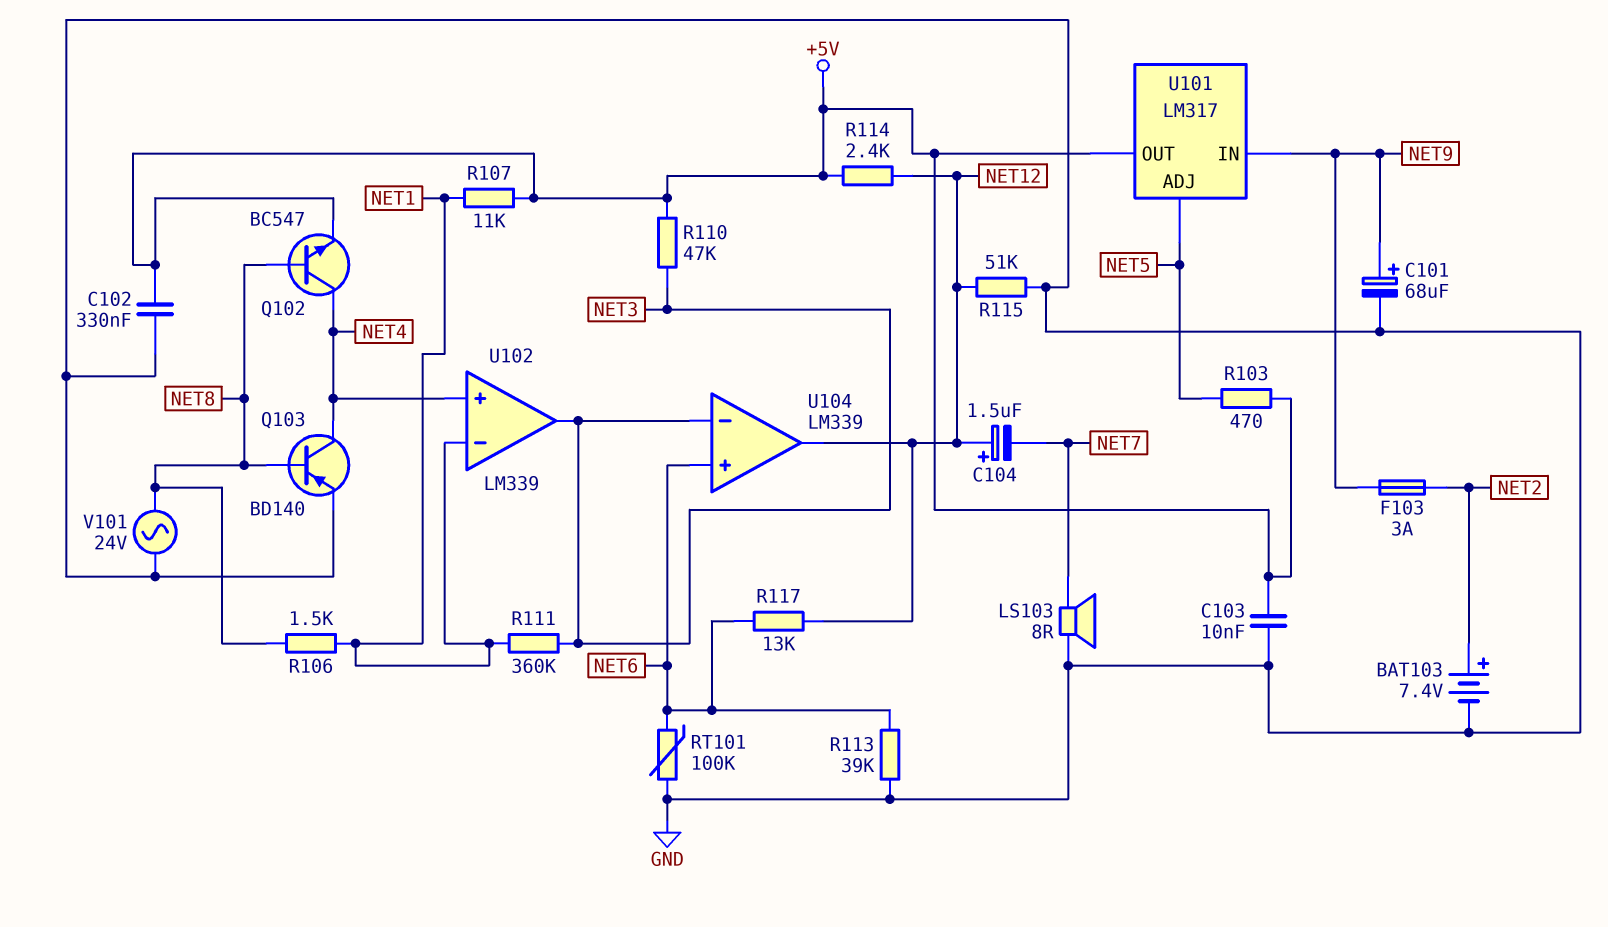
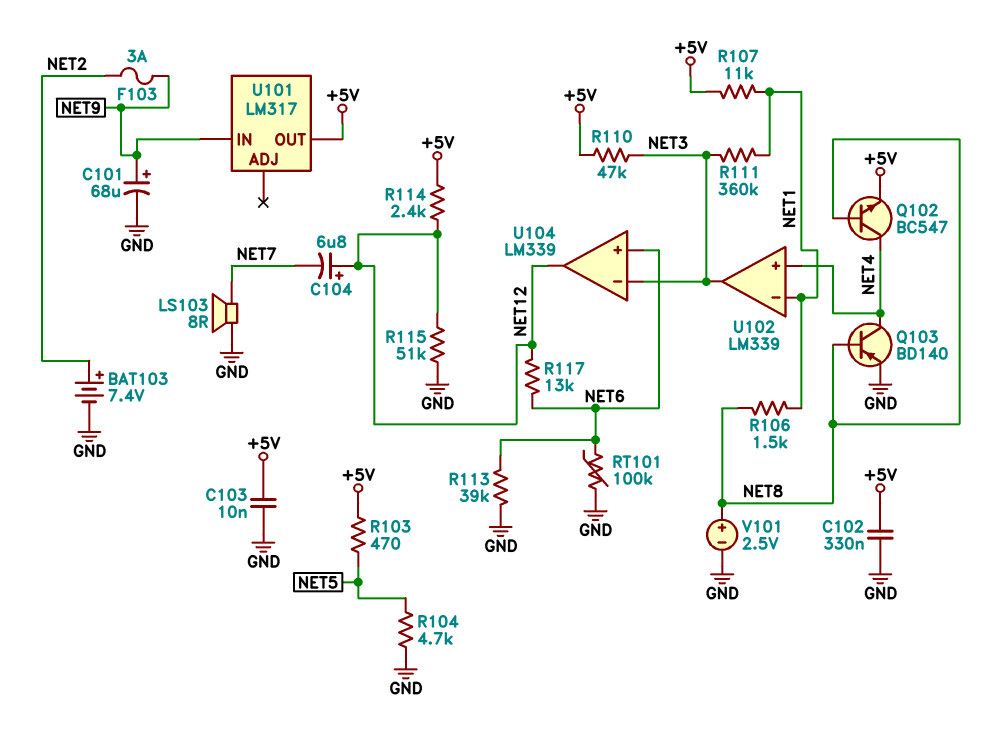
C104: 1.5uF (plus NET12, minus NET7) -> 6.8uF (plus NET12, minus NET7)
R104: none -> 4.7k (GND, NET5)
U101 pin ADJ: NET5 -> none
V101: AC 24V (GND, NET8) -> 2.5V (plus NET8, minus GND)

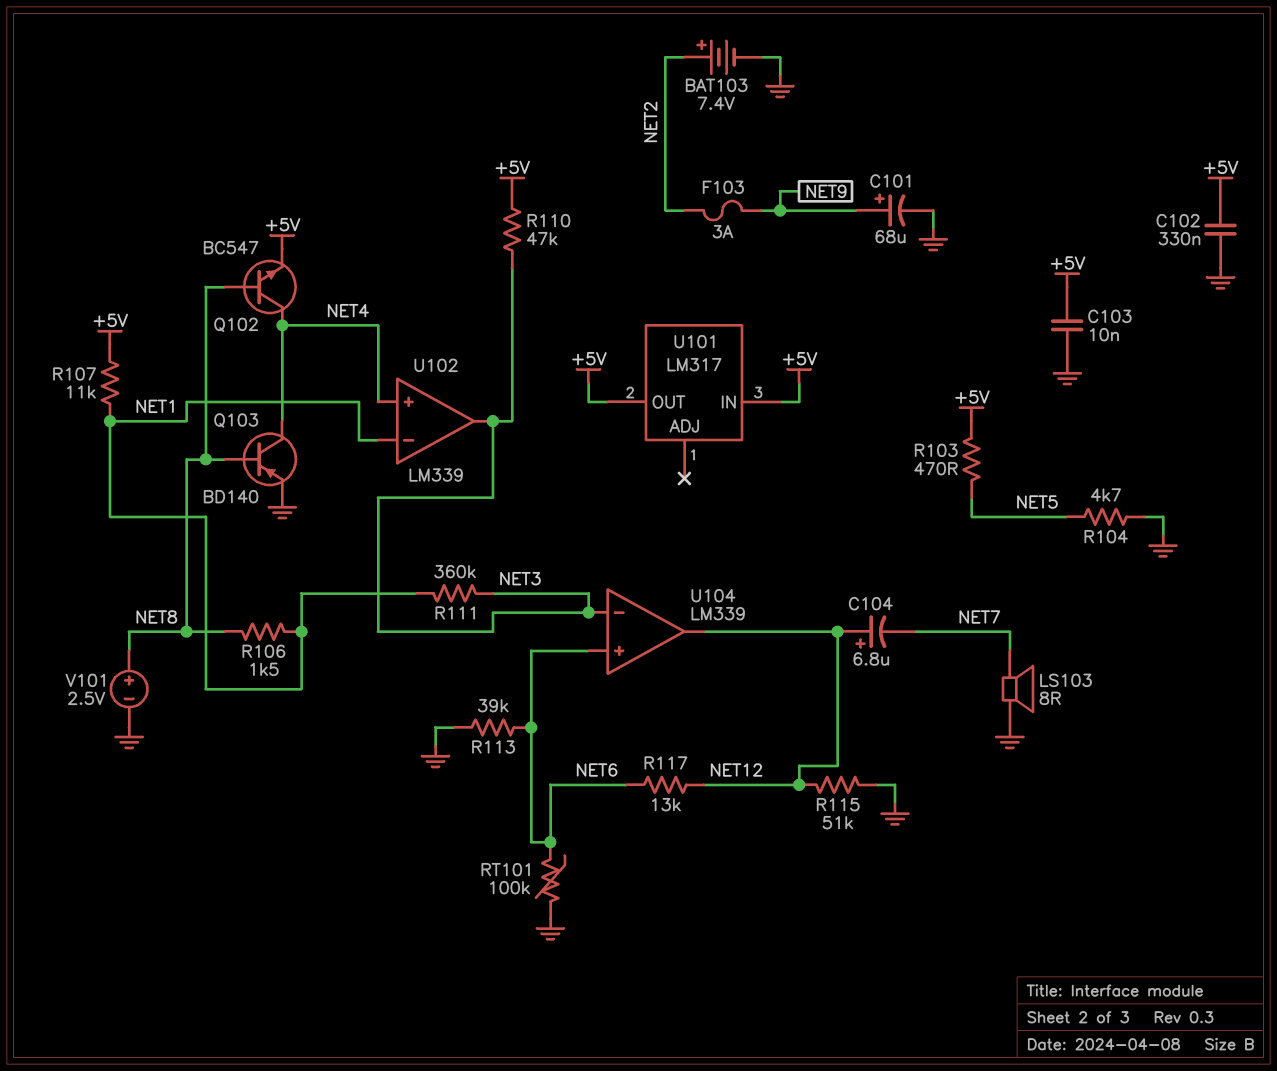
R114: 2.4k (+5V, NET12) -> none
U101 pin IN: NET9 -> +5V

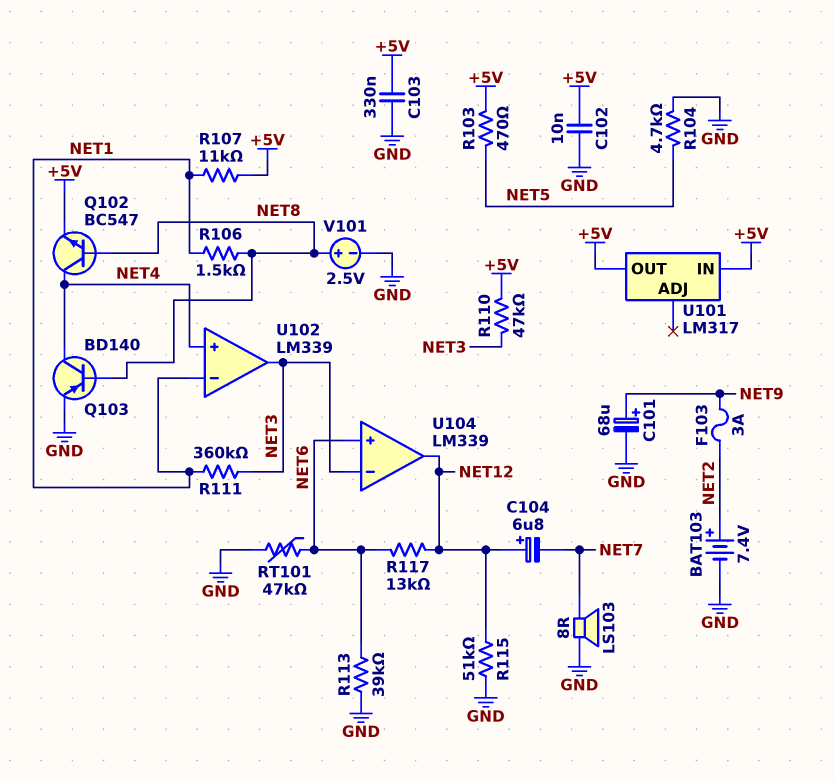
C102: 330nF (+5V, GND) -> 10nF (+5V, GND)
C103: 10nF (+5V, GND) -> 330nF (+5V, GND)
RT101: 100k (GND, NET6) -> 47k (GND, NET6)

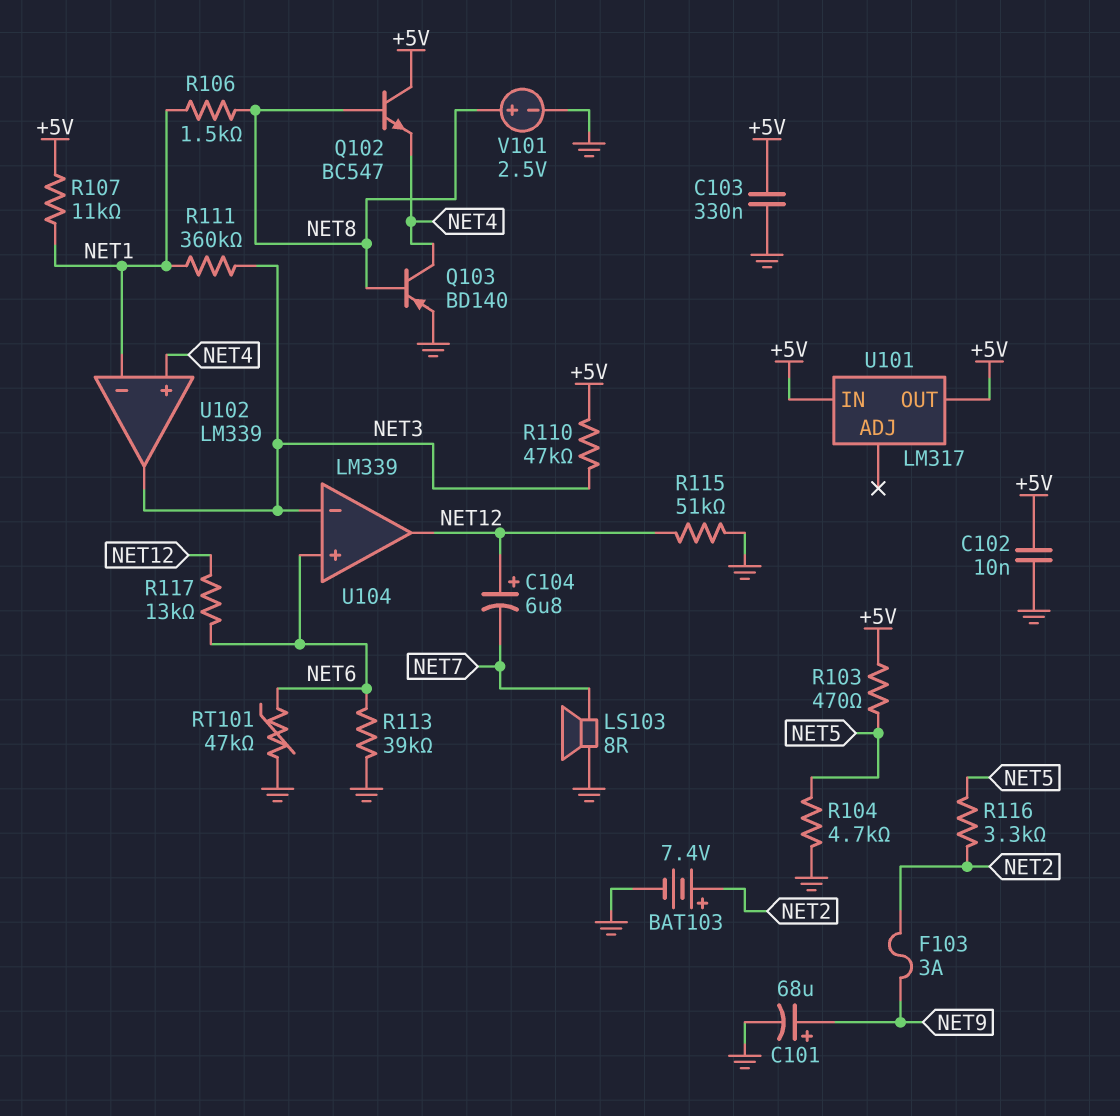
Q102: NPN BC547 (B NET8, C NET4, E +5V) -> NPN BC547 (B NET8, C +5V, E NET4)
R116: none -> 3.3k (NET2, NET5)

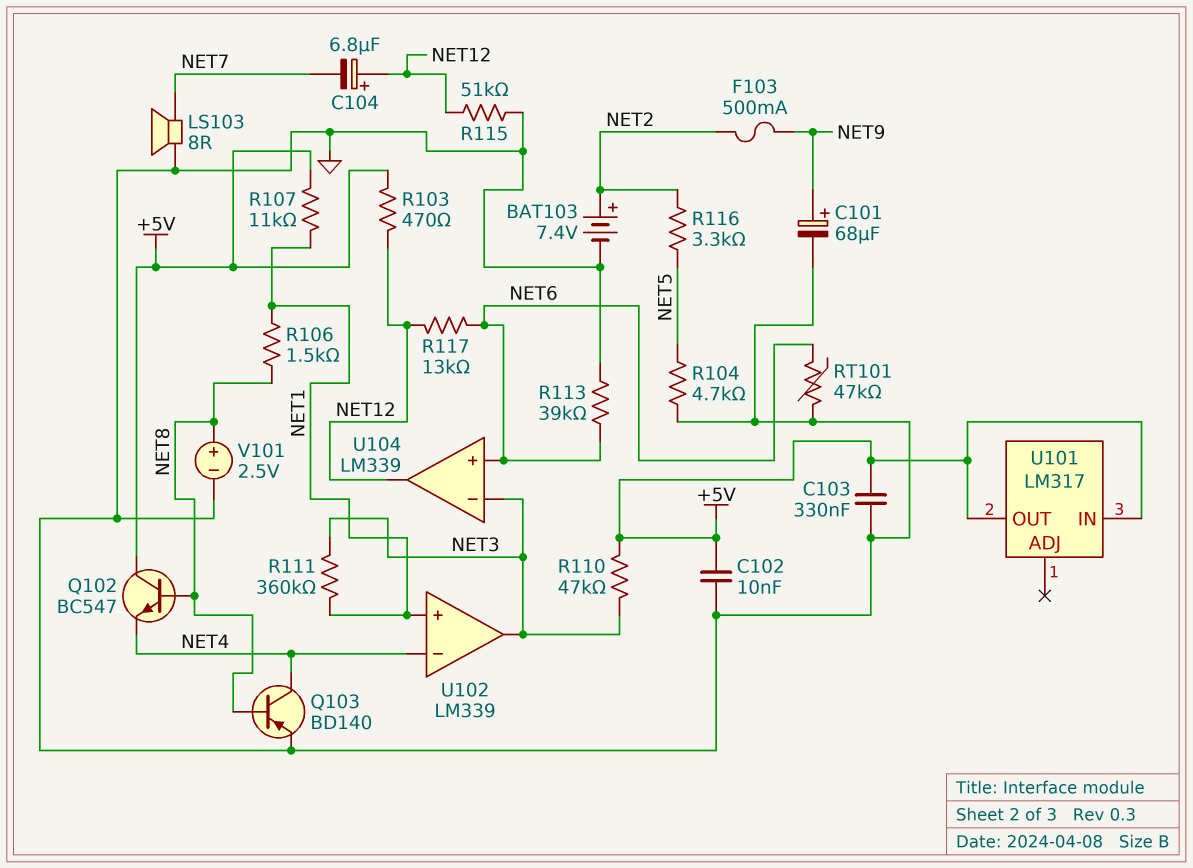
F103: 3A (NET2, NET9) -> 500mA (NET2, NET9)
R103: 470 (+5V, NET5) -> 470 (+5V, NET12)
U102 pin in+: NET4 -> NET1
U102 pin in-: NET1 -> NET4

